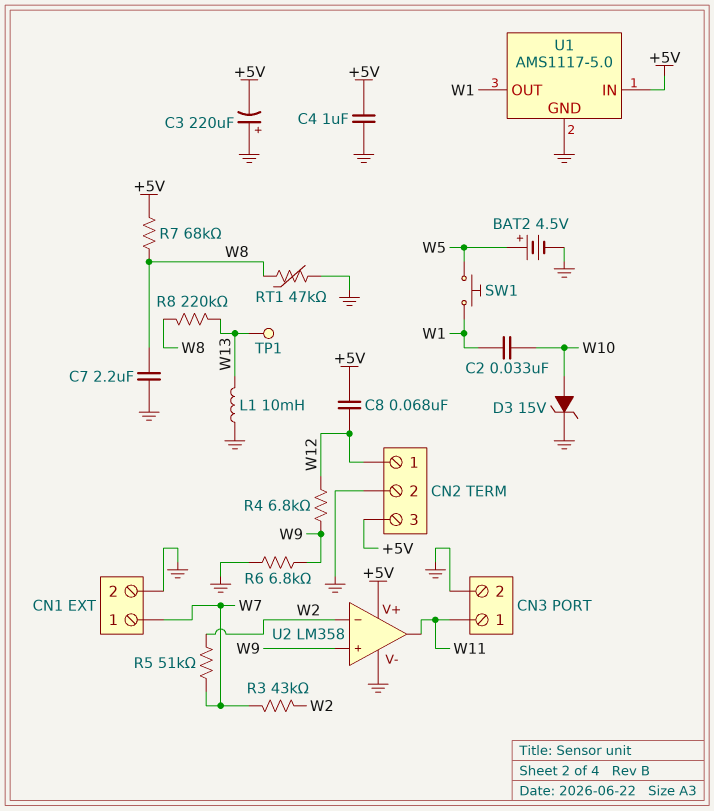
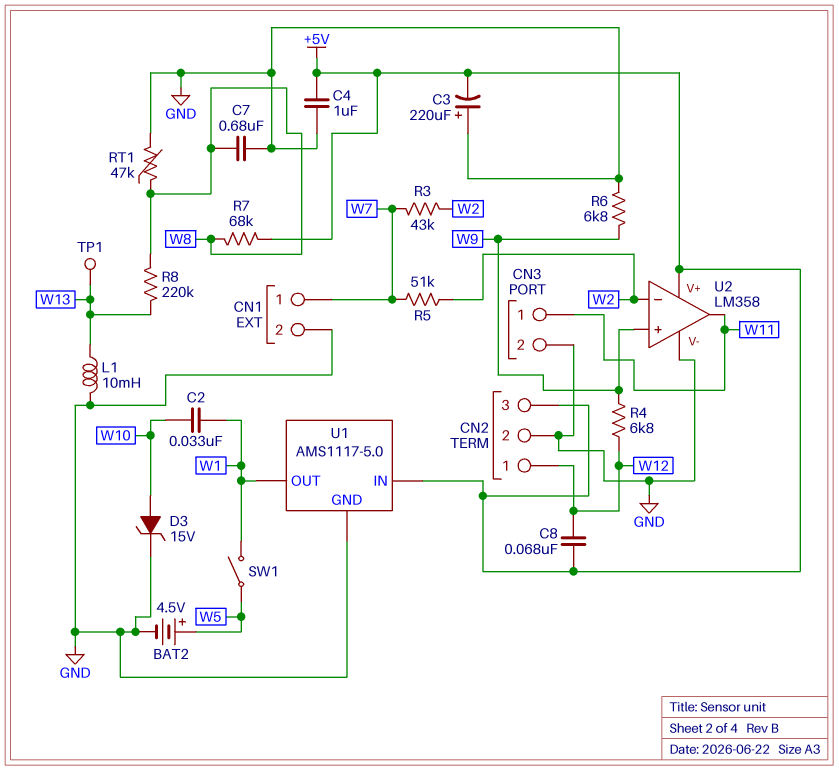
C7: 2.2uF (GND, W8) -> 680nF (GND, W8)
SW1: button (W1, W5) -> switch (W1, W5)

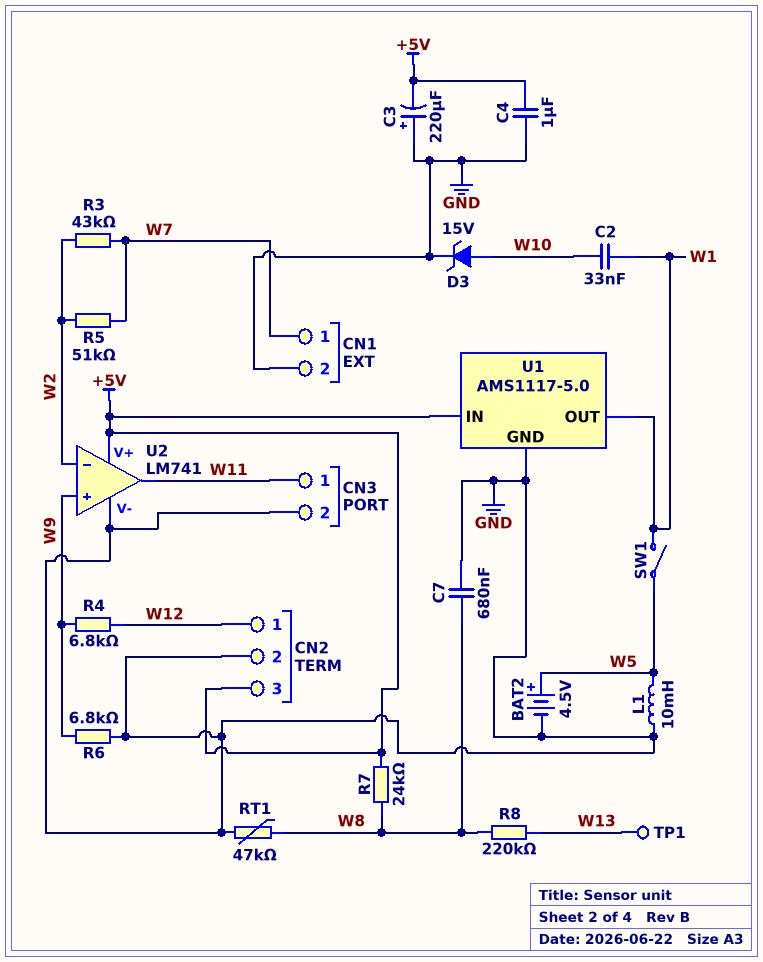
C8: 68nF (+5V, W12) -> none
L1: 10mH (GND, W13) -> 10mH (GND, W5)
R7: 68k (+5V, W8) -> 24k (+5V, W8)
U2: LM358 -> LM741

